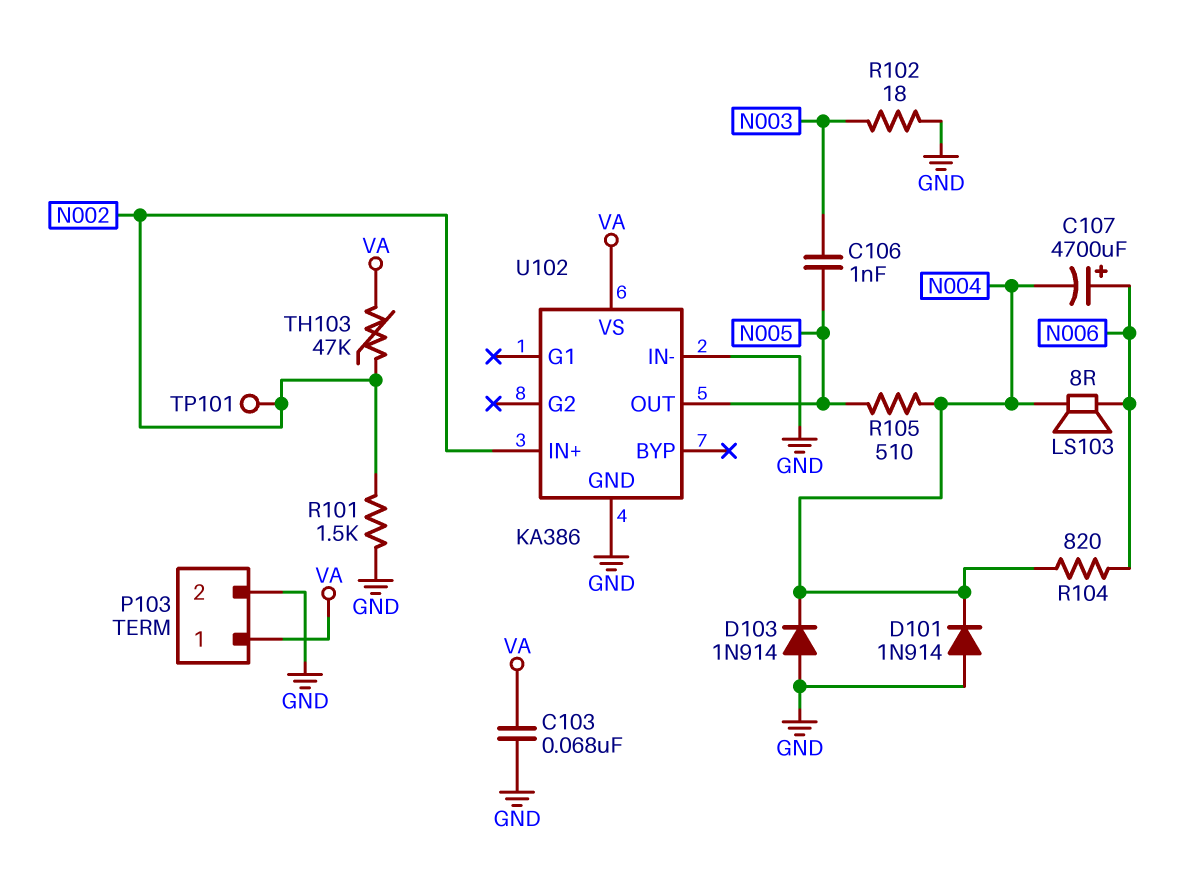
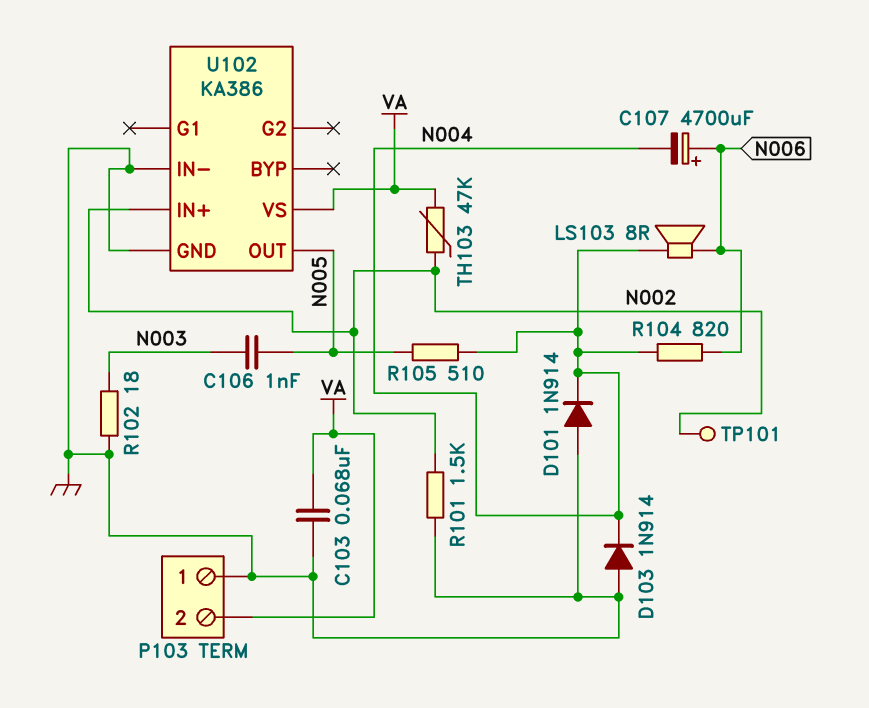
P103 pin 1: VA -> GND
P103 pin 2: GND -> VA

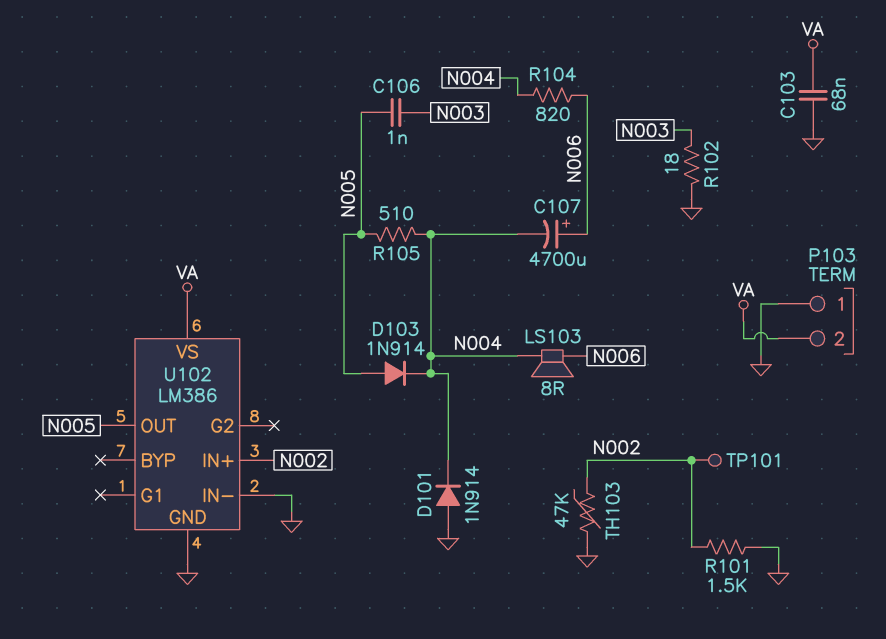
D103: diode 1N914 (A GND, K N004) -> diode 1N914 (A N005, K N004)
TH103: 47k (N002, VA) -> 47k (GND, N002)
U102: KA386 -> LM386

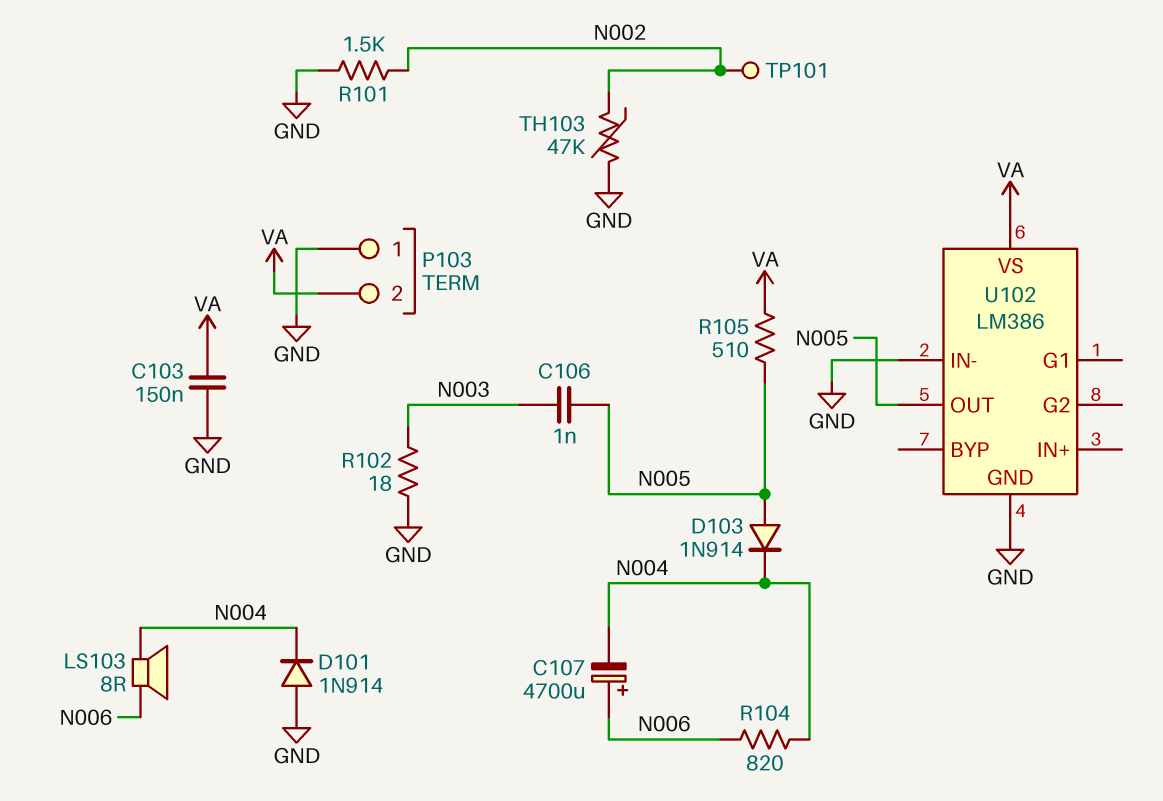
C103: 68nF (GND, VA) -> 150nF (GND, VA)
R105: 510 (N004, N005) -> 510 (N005, VA)
U102 pin IN+: N002 -> none

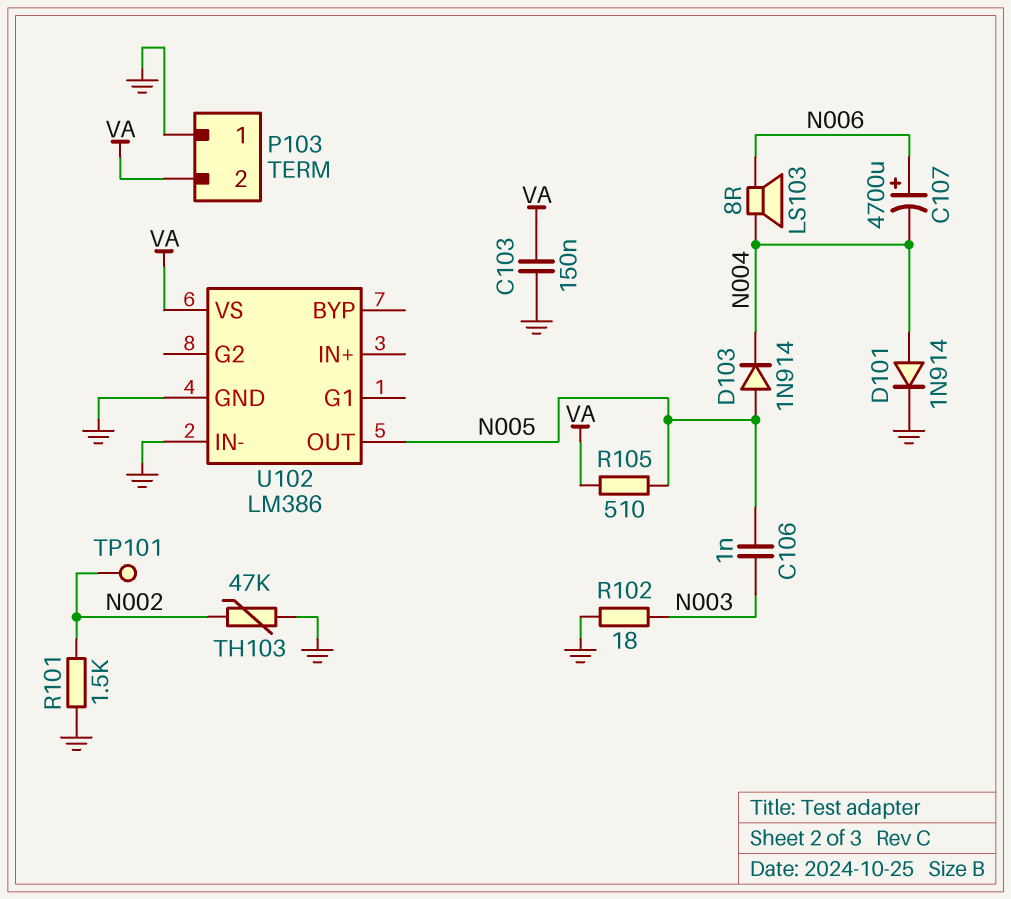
D101: diode 1N914 (A GND, K N004) -> diode 1N914 (A N004, K GND)
R104: 820 (N004, N006) -> none

